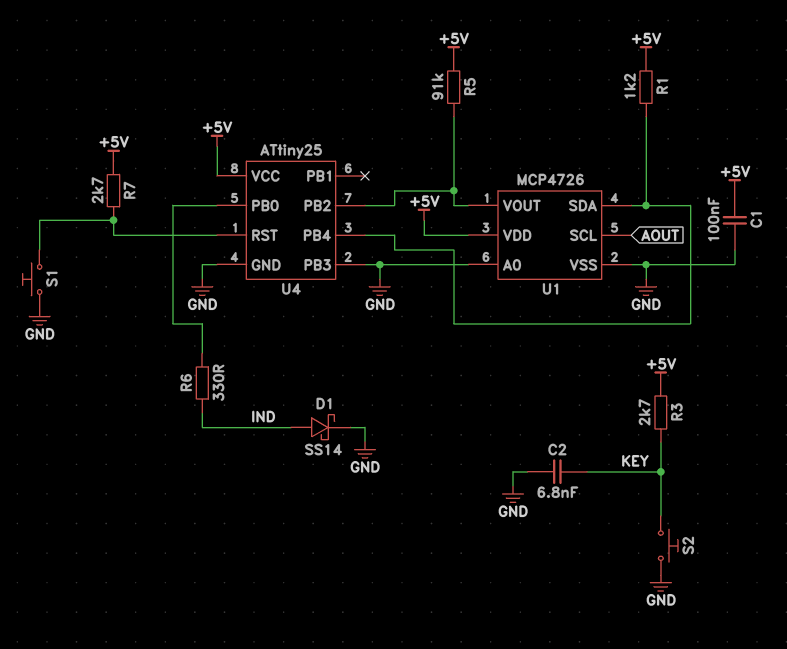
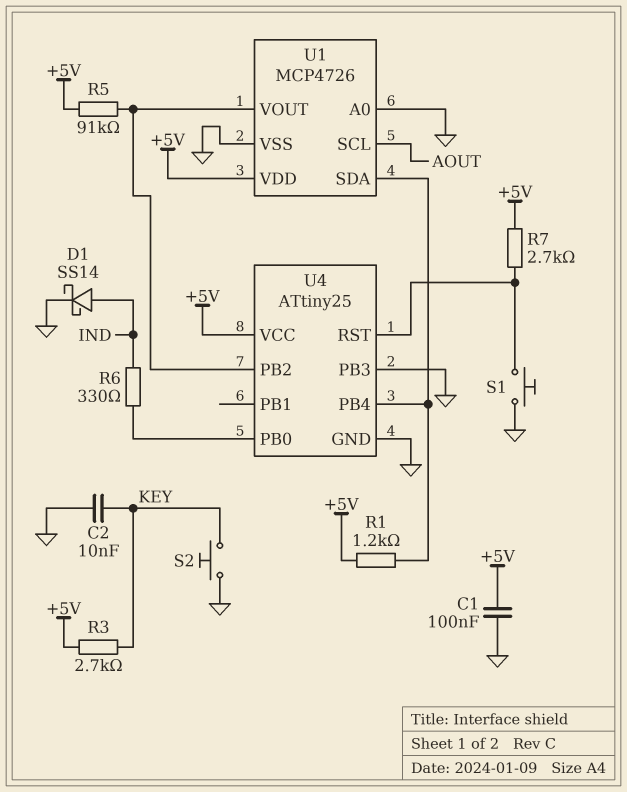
C2: 6.8nF (GND, KEY) -> 10nF (GND, KEY)

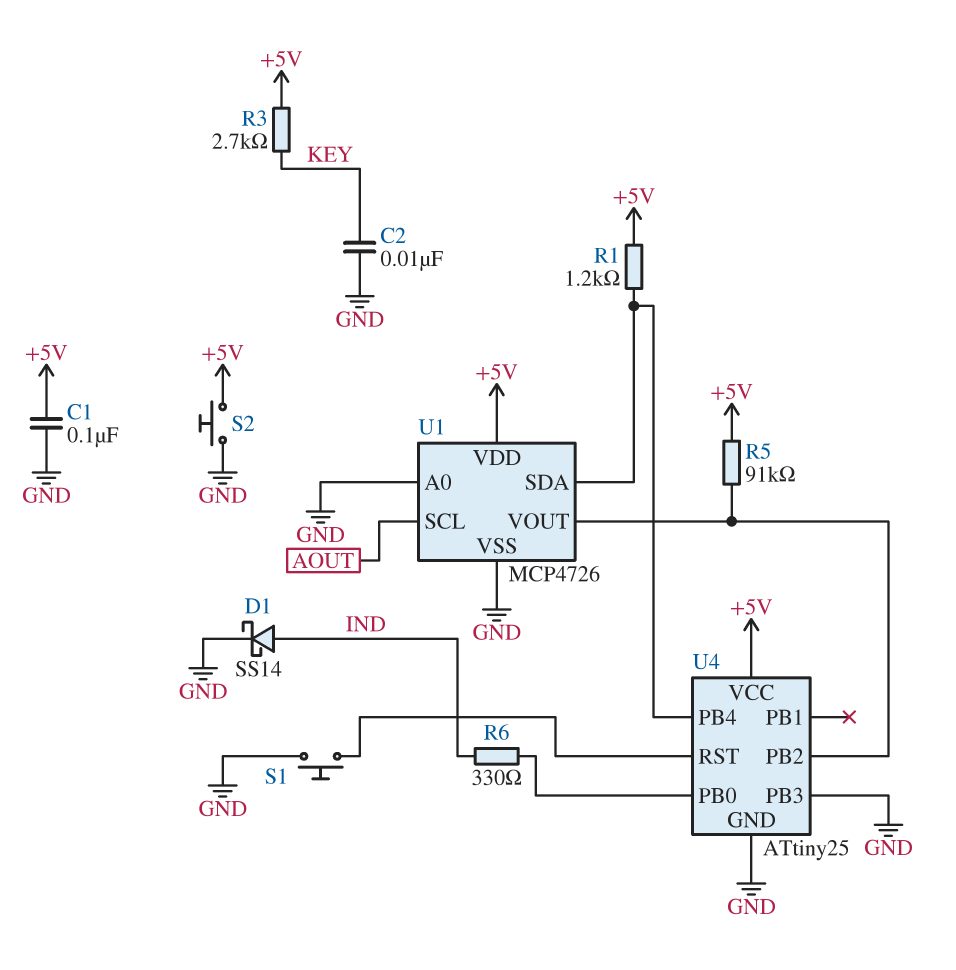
R7: 2.7k (+5V, U4/RST) -> none
S2: button (GND, KEY) -> button (+5V, GND)

